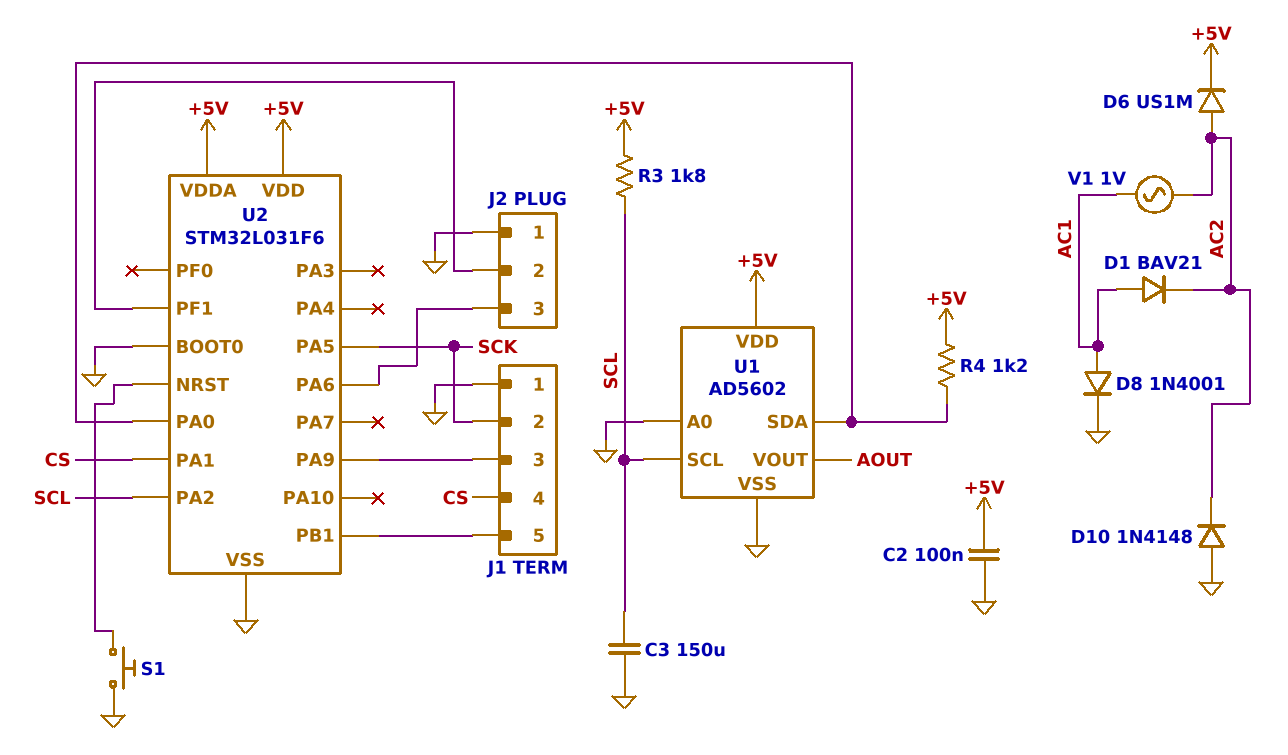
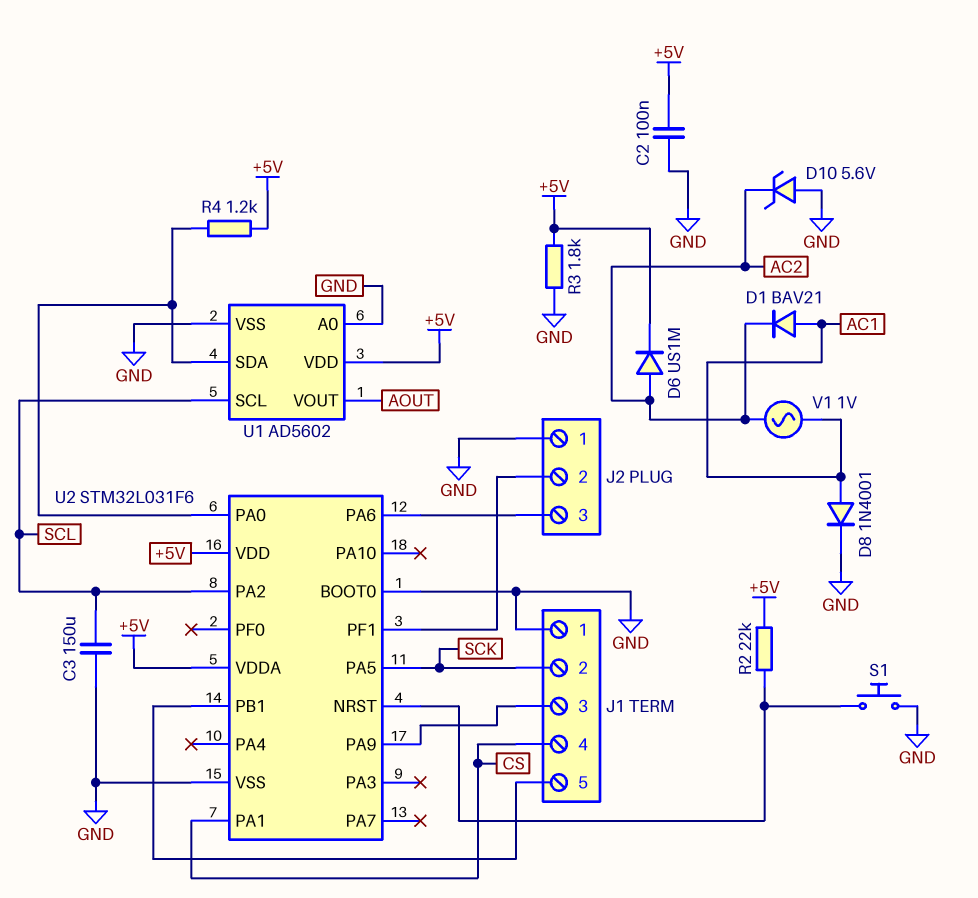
D10: diode 1N4148 (A GND, K AC2) -> zener 5.6V (A GND, K AC2)
R2: none -> 22k (+5V, U2/NRST)
R3: 1.8k (+5V, SCL) -> 1.8k (+5V, GND)

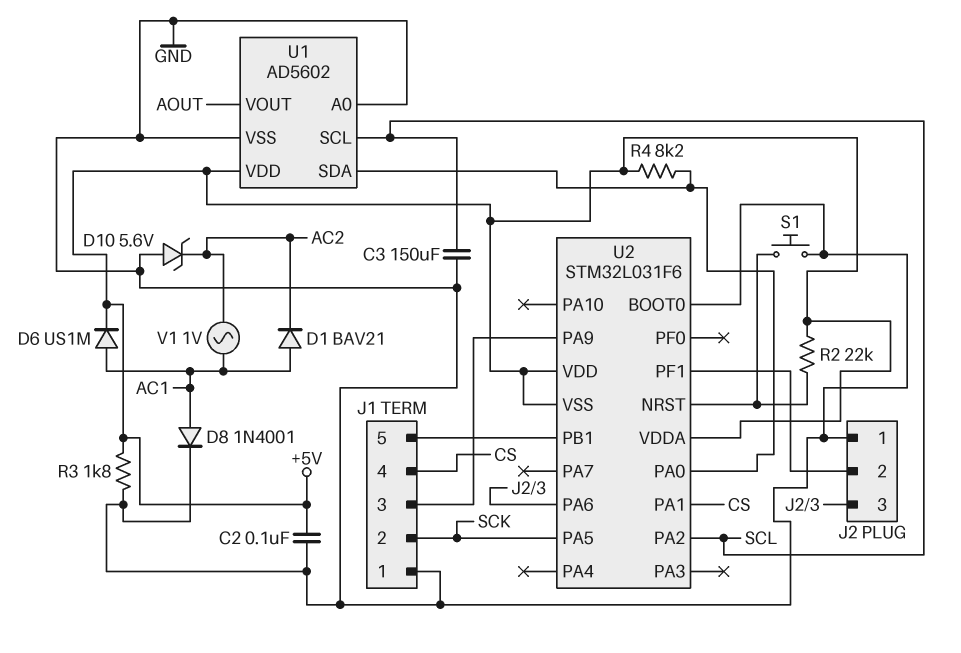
D6: diode US1M (A AC2, K +5V) -> diode US1M (A AC1, K +5V)
R4: 1.2k (+5V, U1/SDA) -> 8.2k (+5V, U1/SDA)
U2 pin VSS: GND -> +5V

